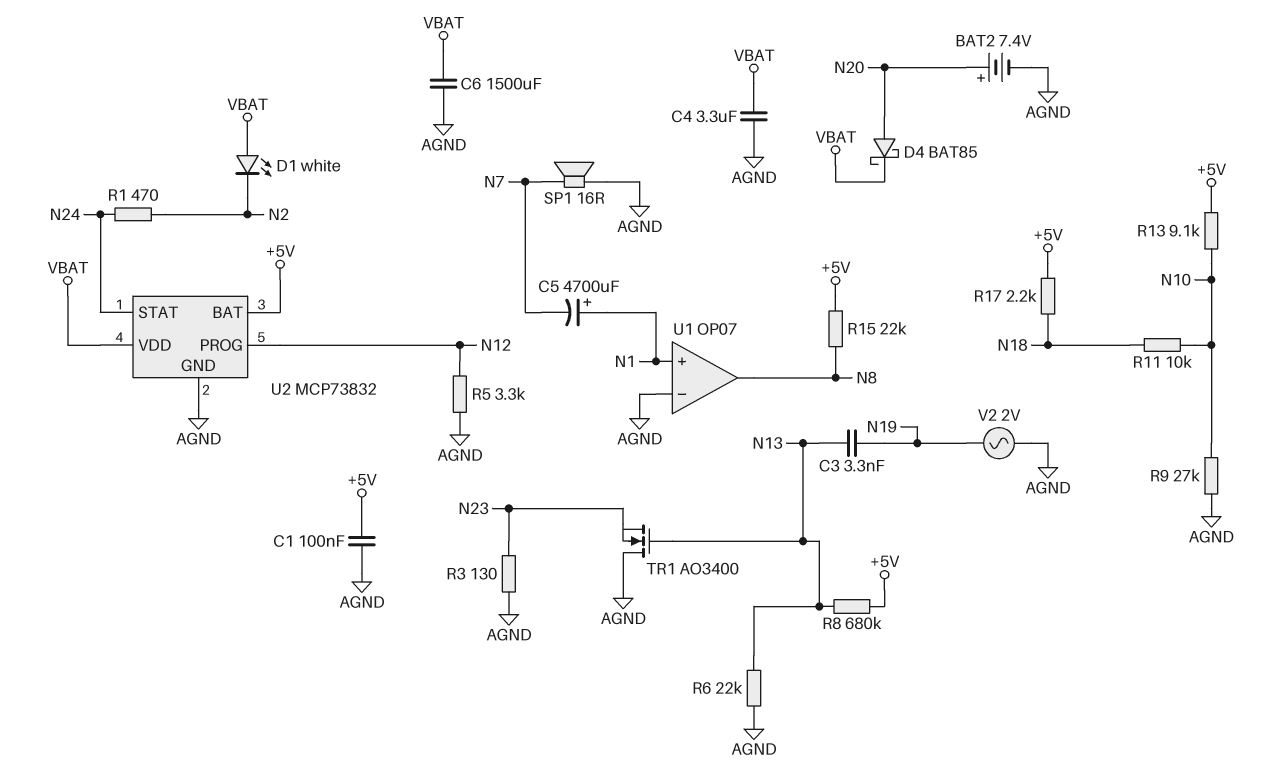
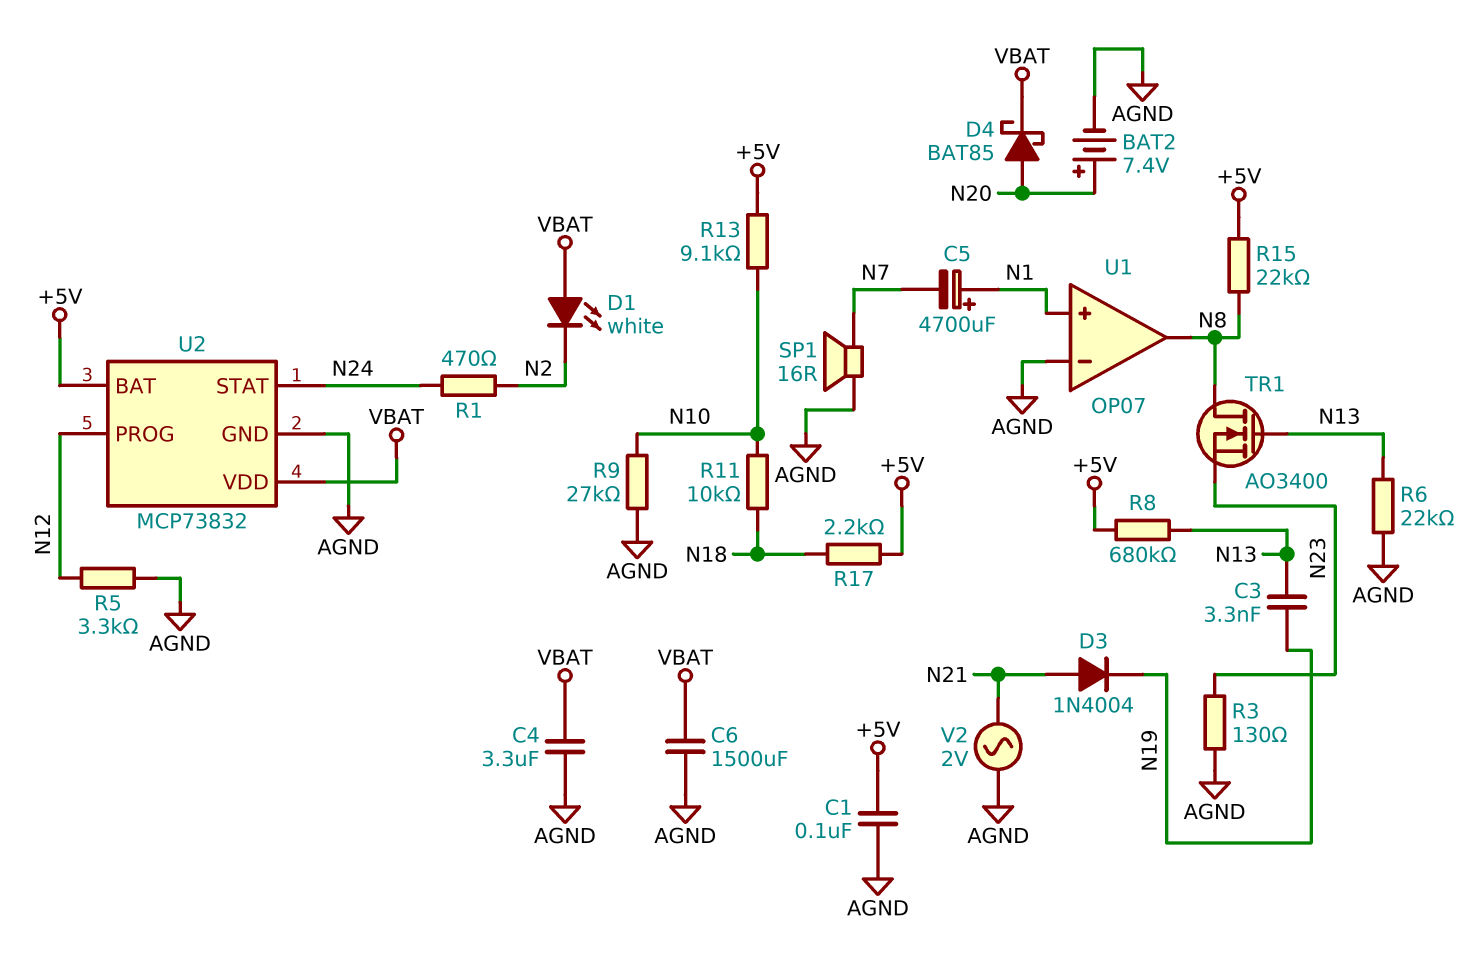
D3: none -> diode 1N4004 (A N21, K N19)
TR1: NMOS AO3400 (G N13, D AGND, S N23) -> NMOS AO3400 (G N13, D N8, S N23)
V2: AC 2V (AGND, N19) -> AC 2V (AGND, N21)

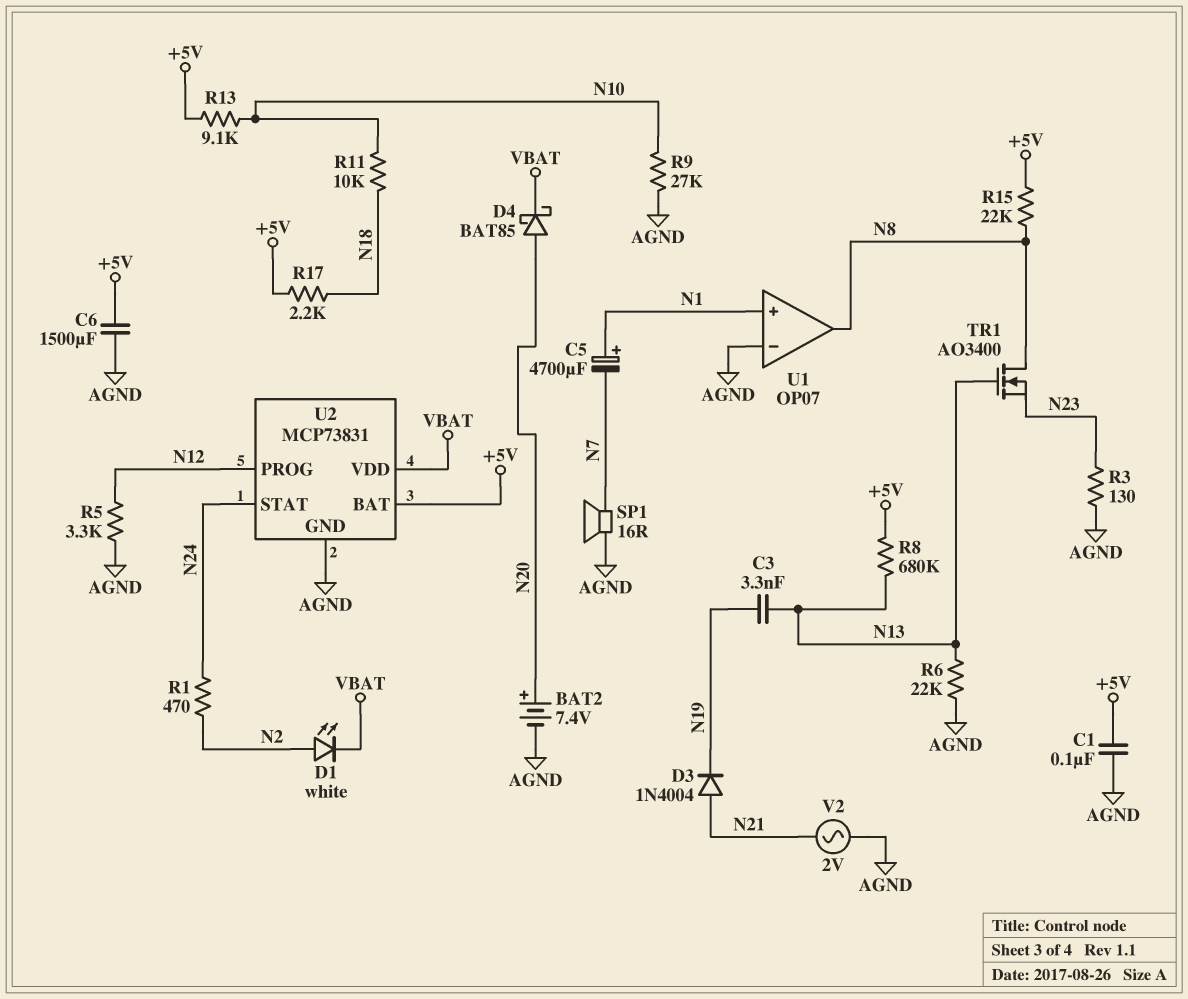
C4: 3.3uF (AGND, VBAT) -> none
C6: 1500uF (AGND, VBAT) -> 1500uF (+5V, AGND)
D1: LED white (A VBAT, K N2) -> LED white (A N2, K VBAT)
U2: MCP73832 -> MCP73831

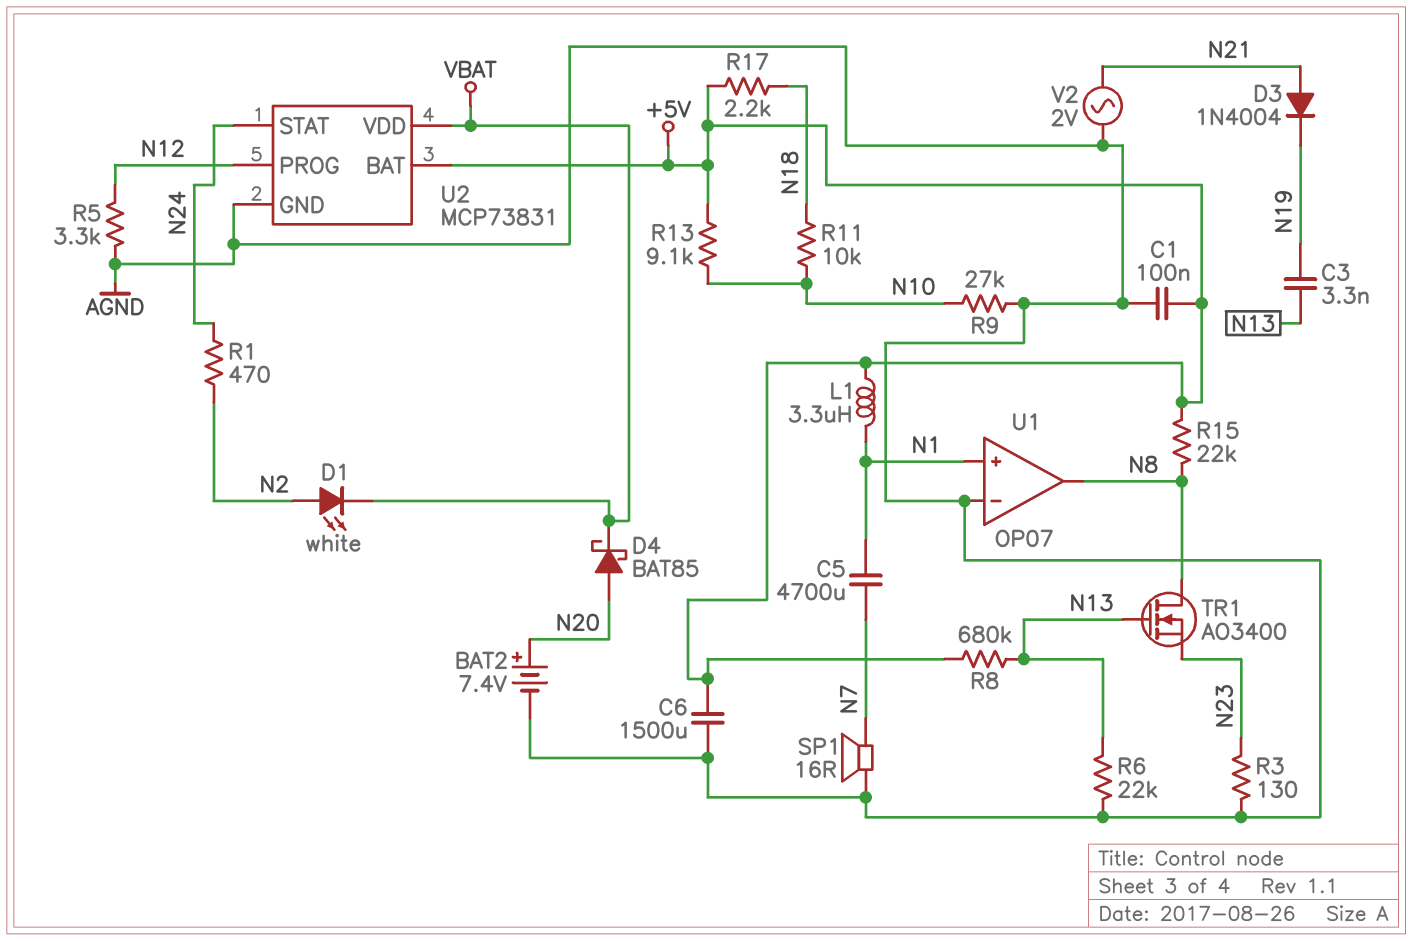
C5: 4700uF (plus N1, minus N7) -> 4700uF (N1, N7)
L1: none -> 3.3uH (+5V, N1)

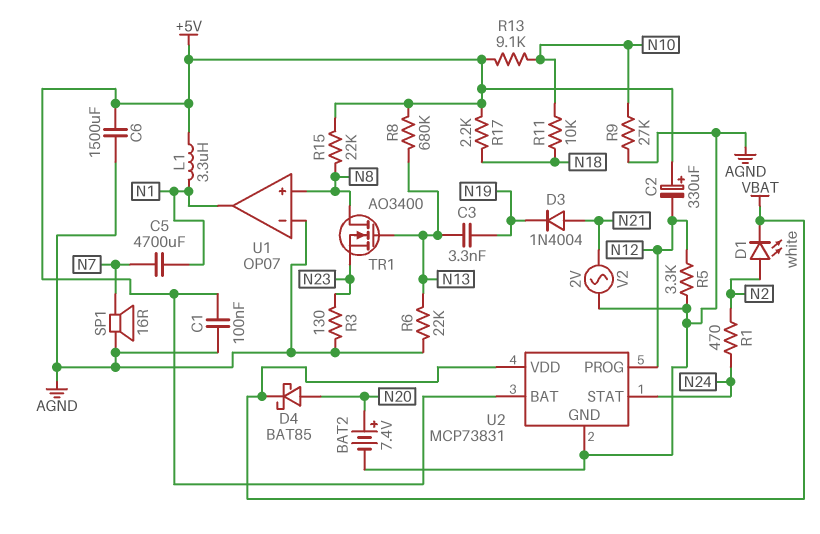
C2: none -> 330uF (plus +5V, minus N12)
U1 pin in+: N1 -> N8
U1 pin out: N8 -> N1

